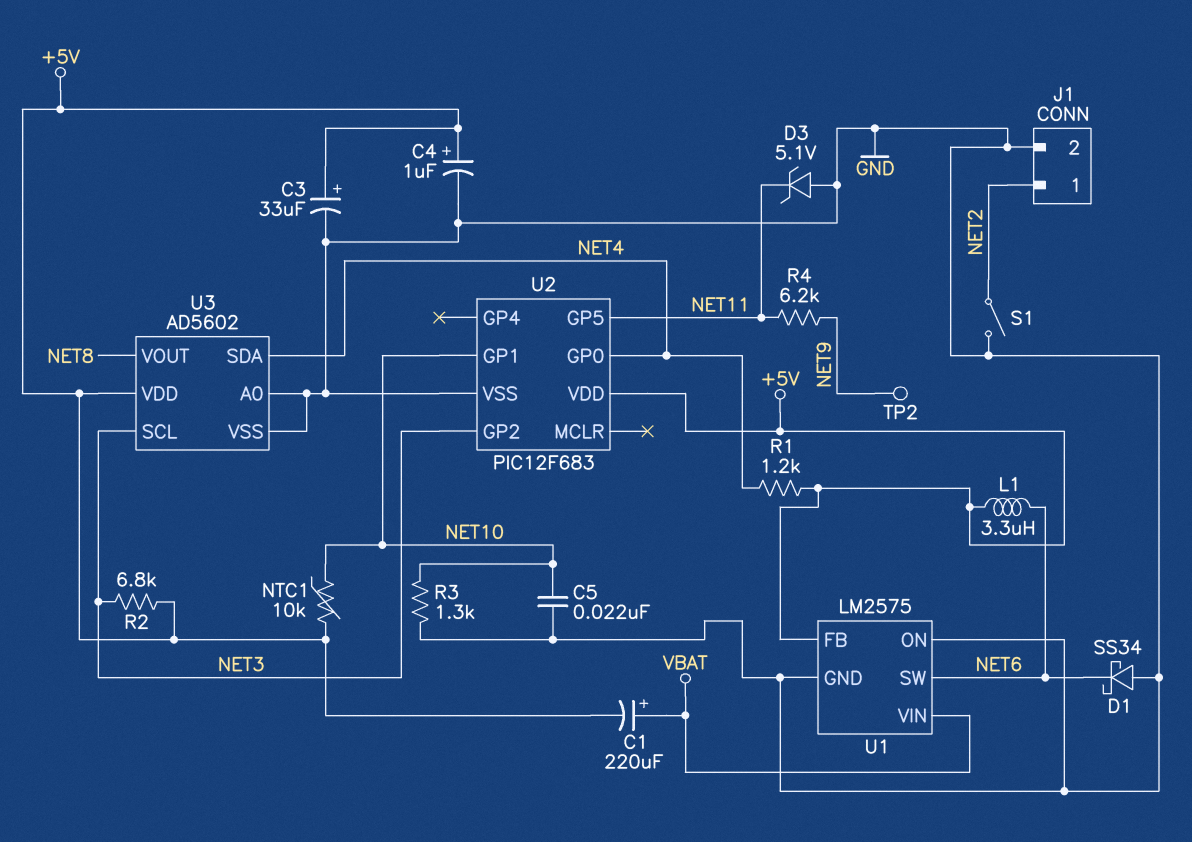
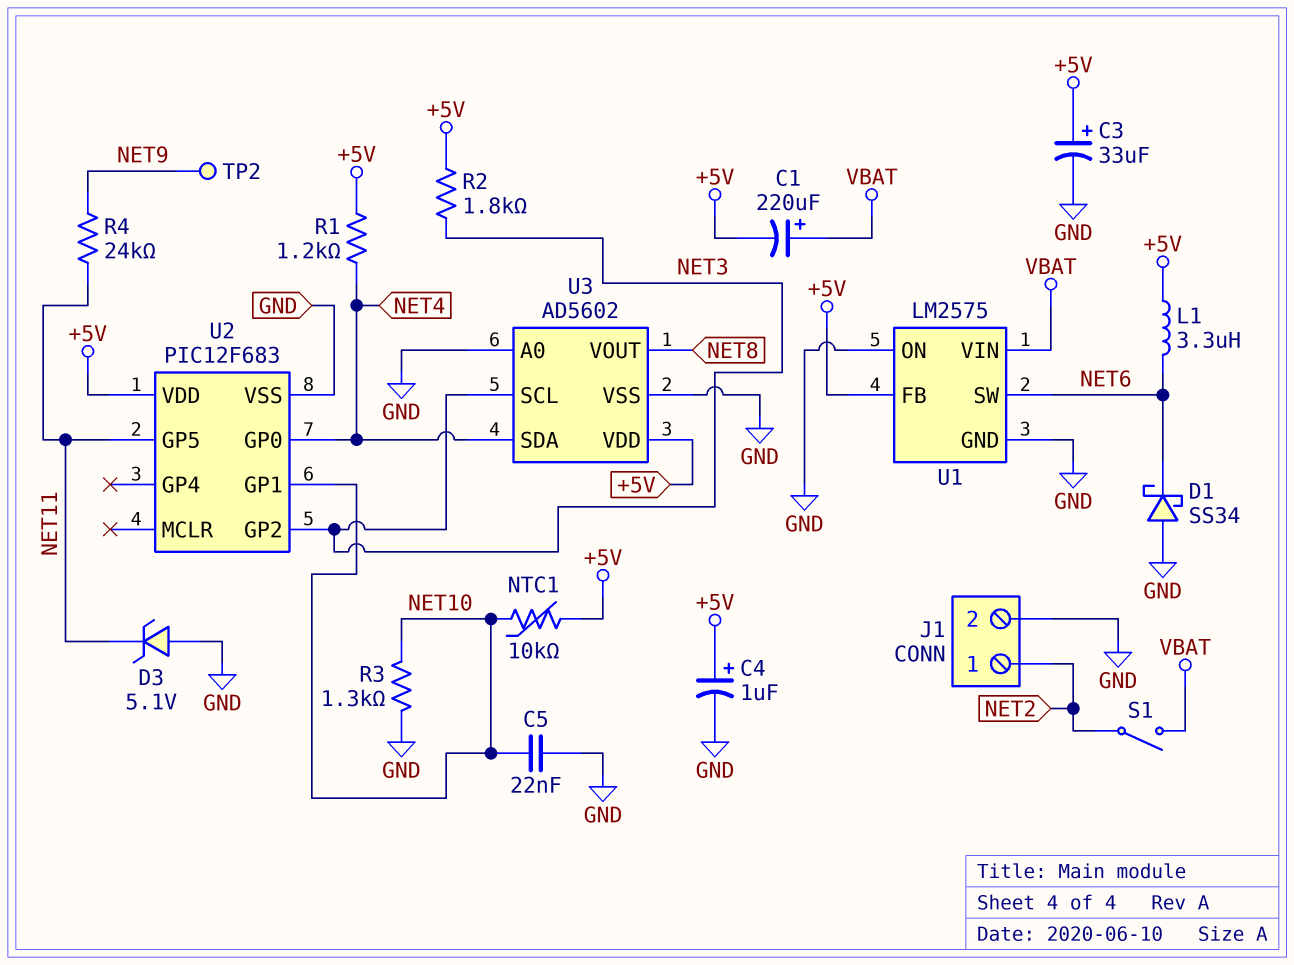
R2: 6.8k (+5V, NET3) -> 1.8k (+5V, NET3)
R4: 6.2k (NET9, NET11) -> 24k (NET9, NET11)
S1: switch (GND, NET2) -> switch (NET2, VBAT)

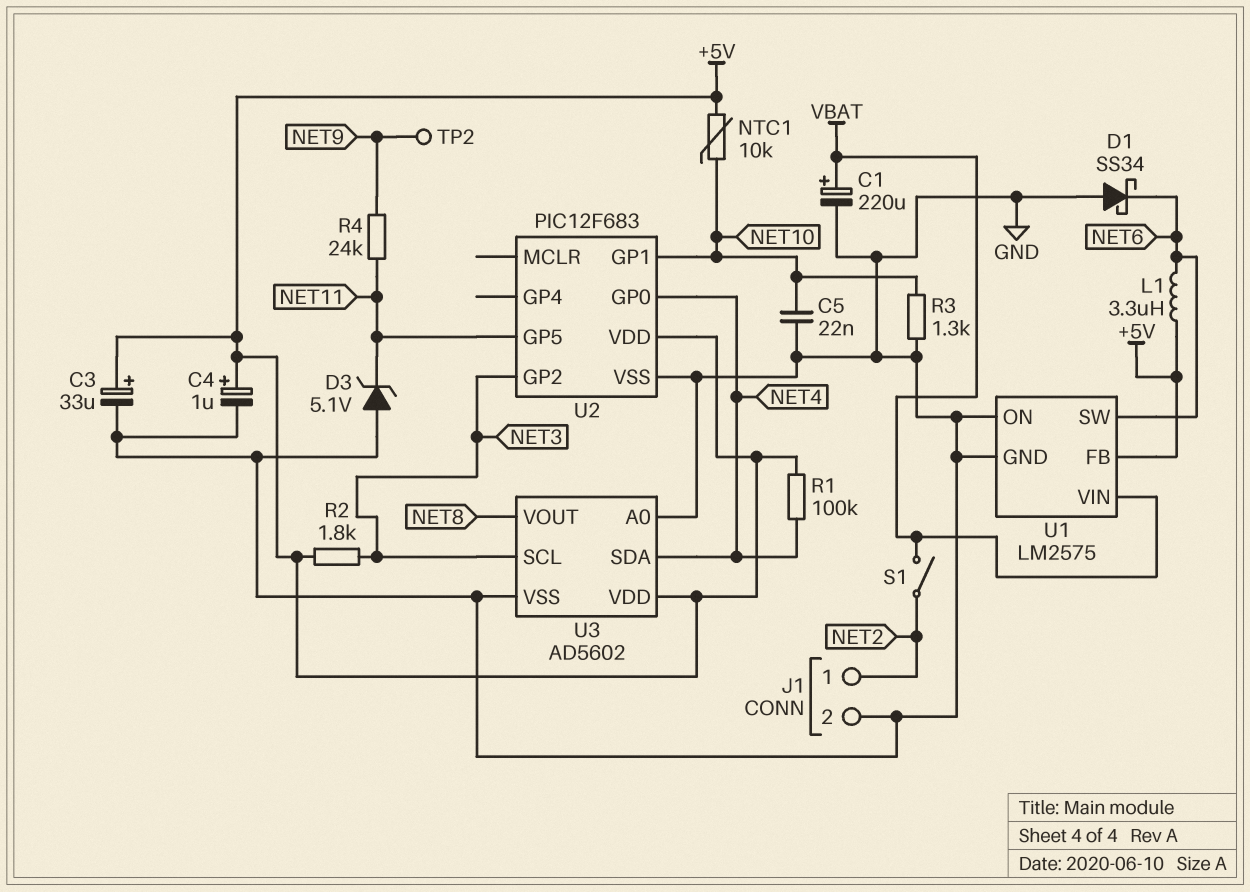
C1: 220uF (plus VBAT, minus +5V) -> 220uF (plus VBAT, minus GND)
R1: 1.2k (+5V, NET4) -> 100k (+5V, NET4)

